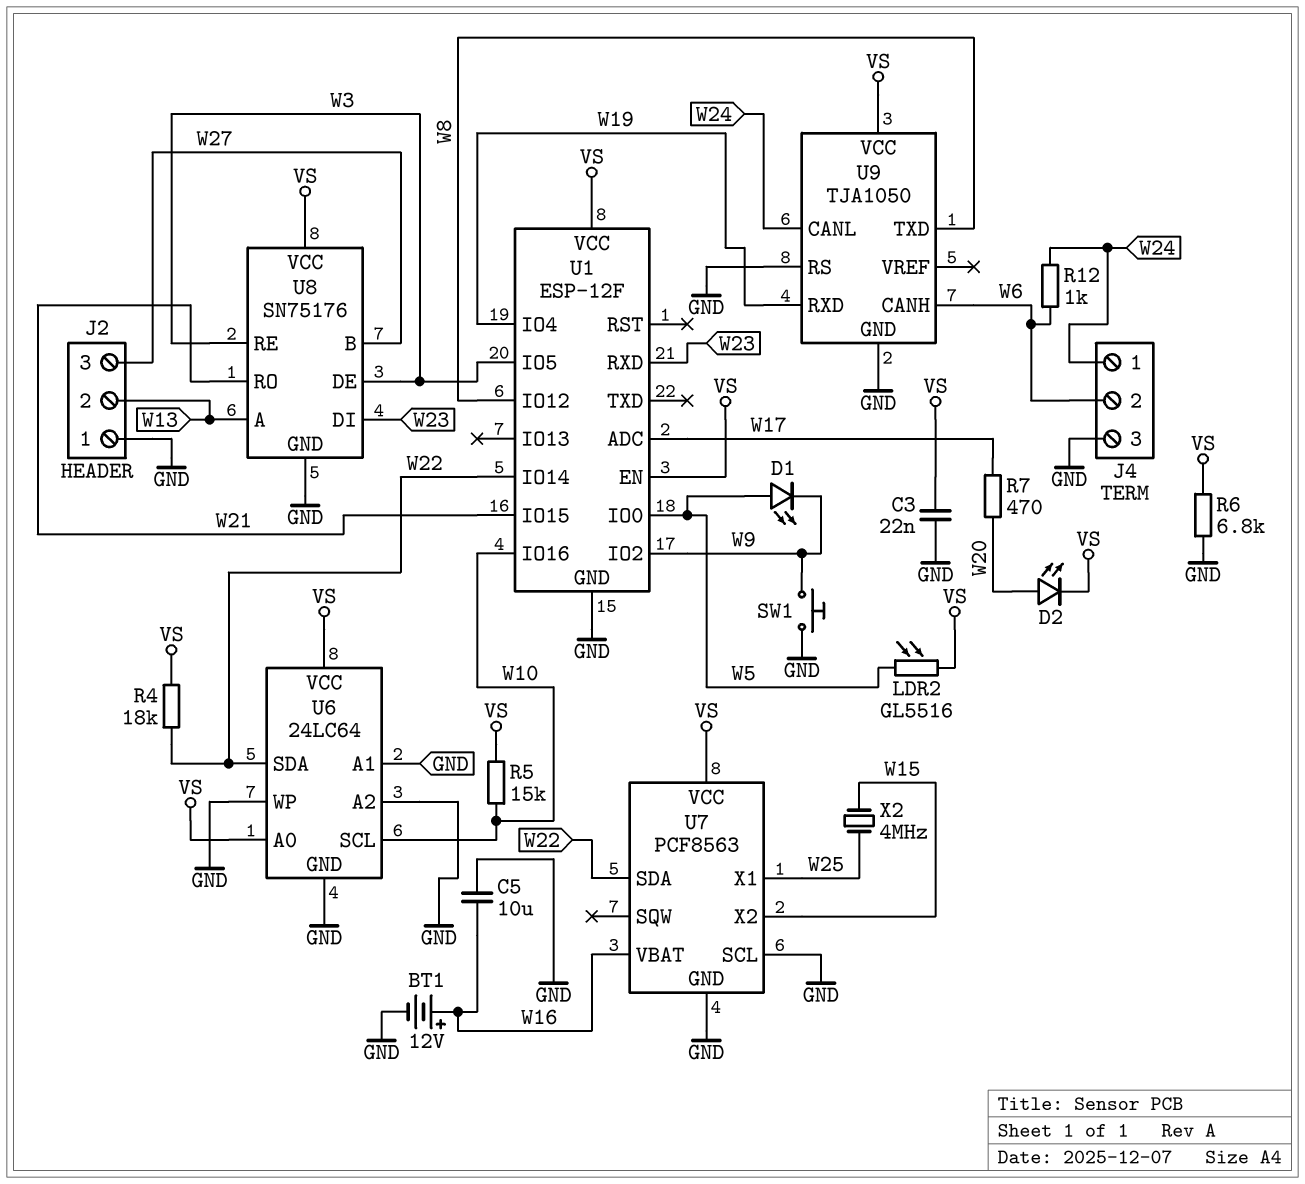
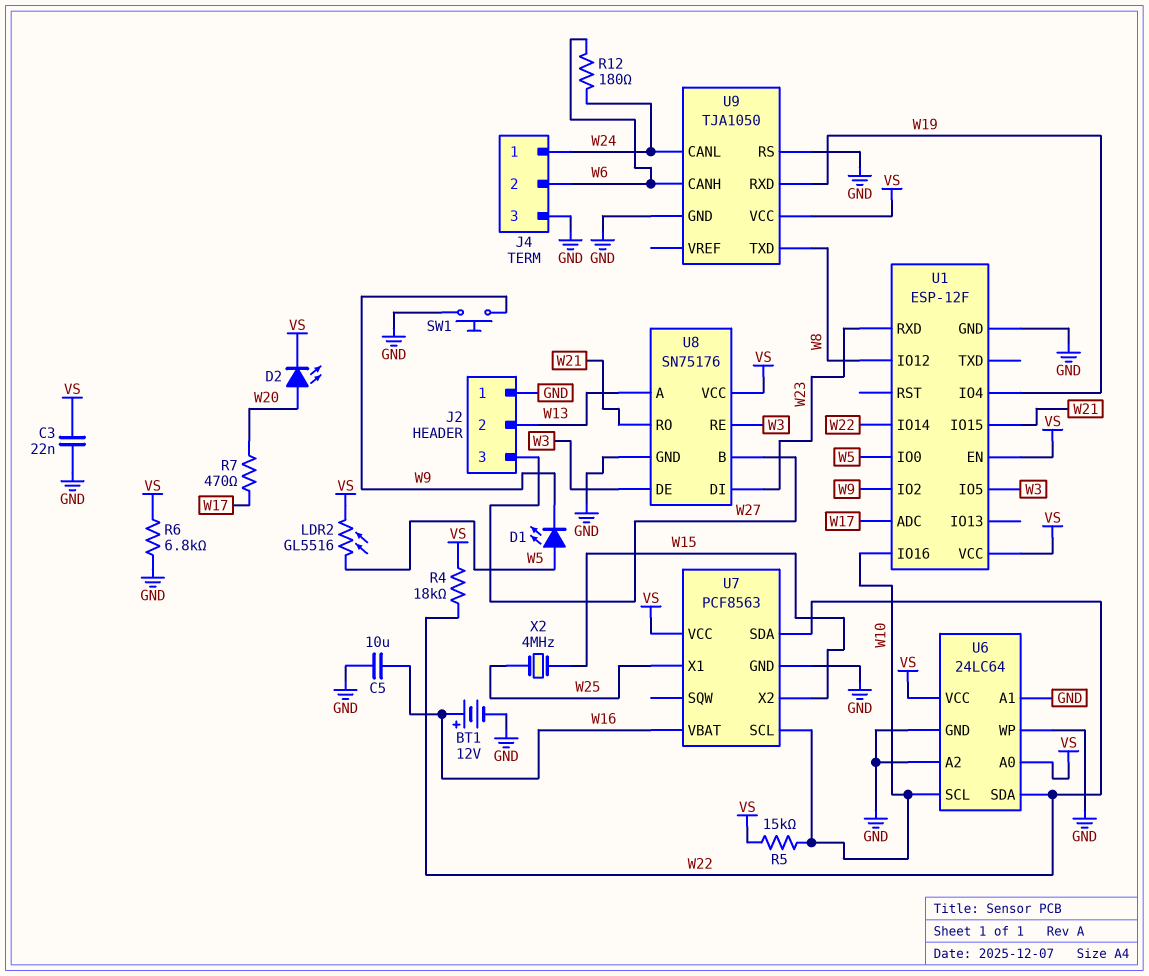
R12: 1k (W6, W24) -> 180 (W6, W24)
U7 pin SCL: GND -> W10

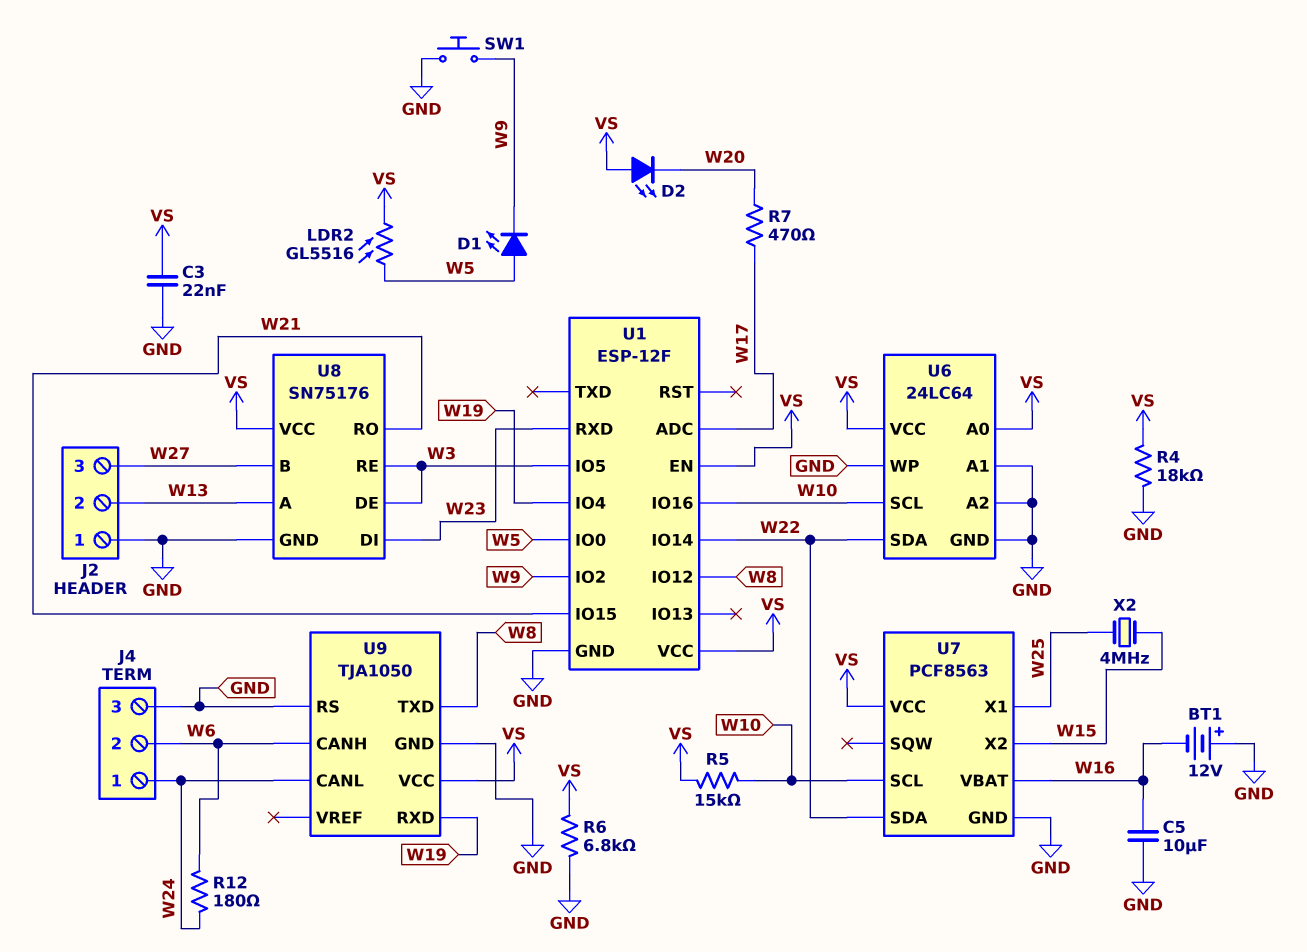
BT1: 12V (plus W16, minus GND) -> 12V (plus GND, minus W16)
D2: LED (A W20, K VS) -> LED (A VS, K W20)
R4: 18k (VS, W22) -> 18k (GND, VS)

